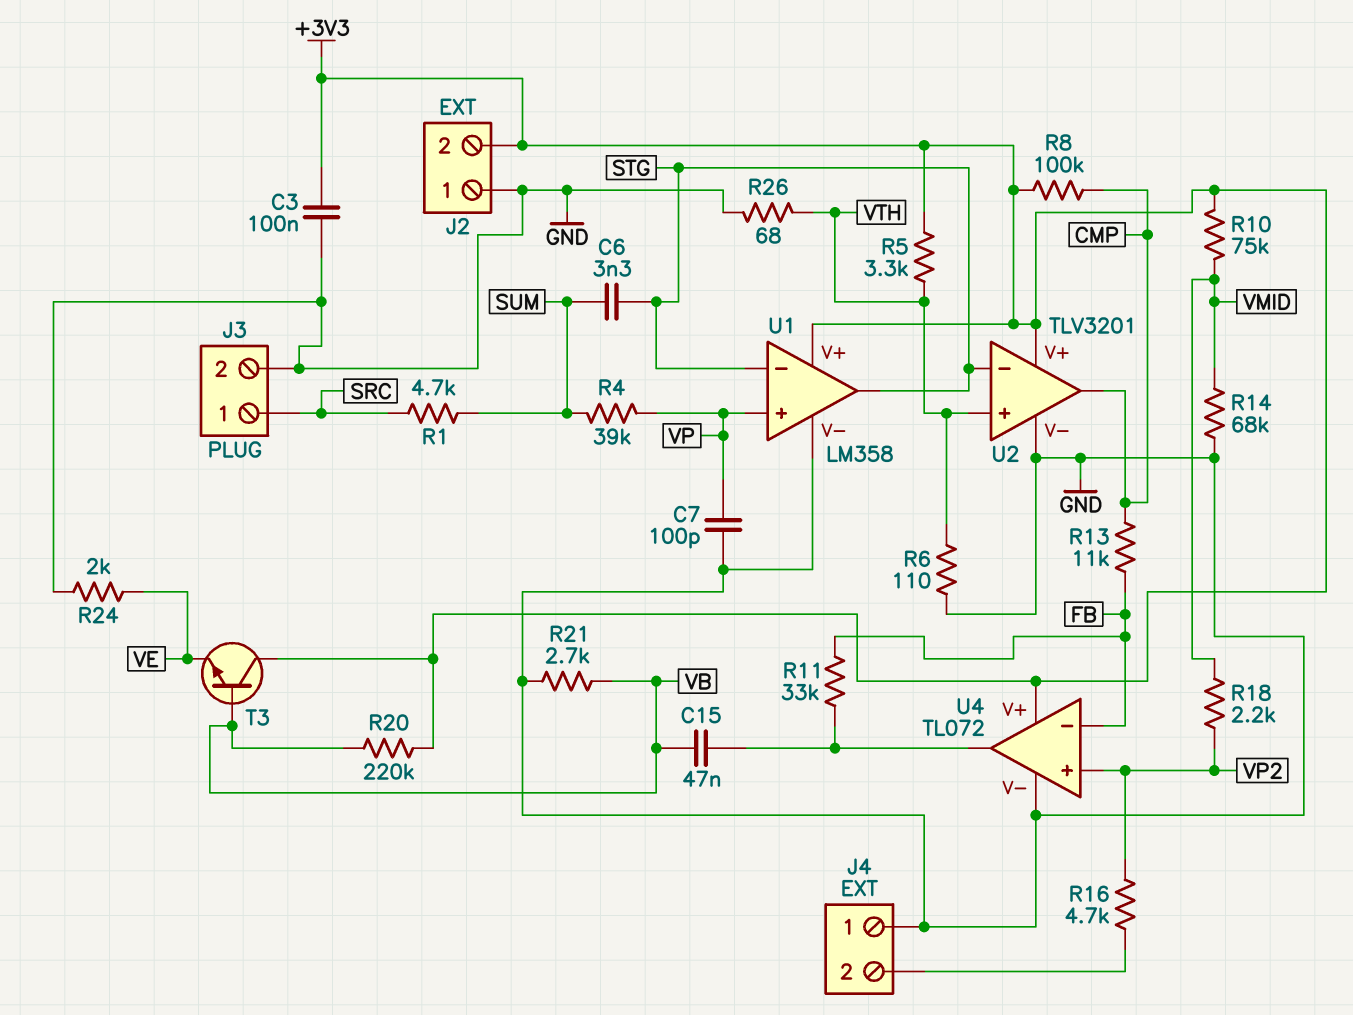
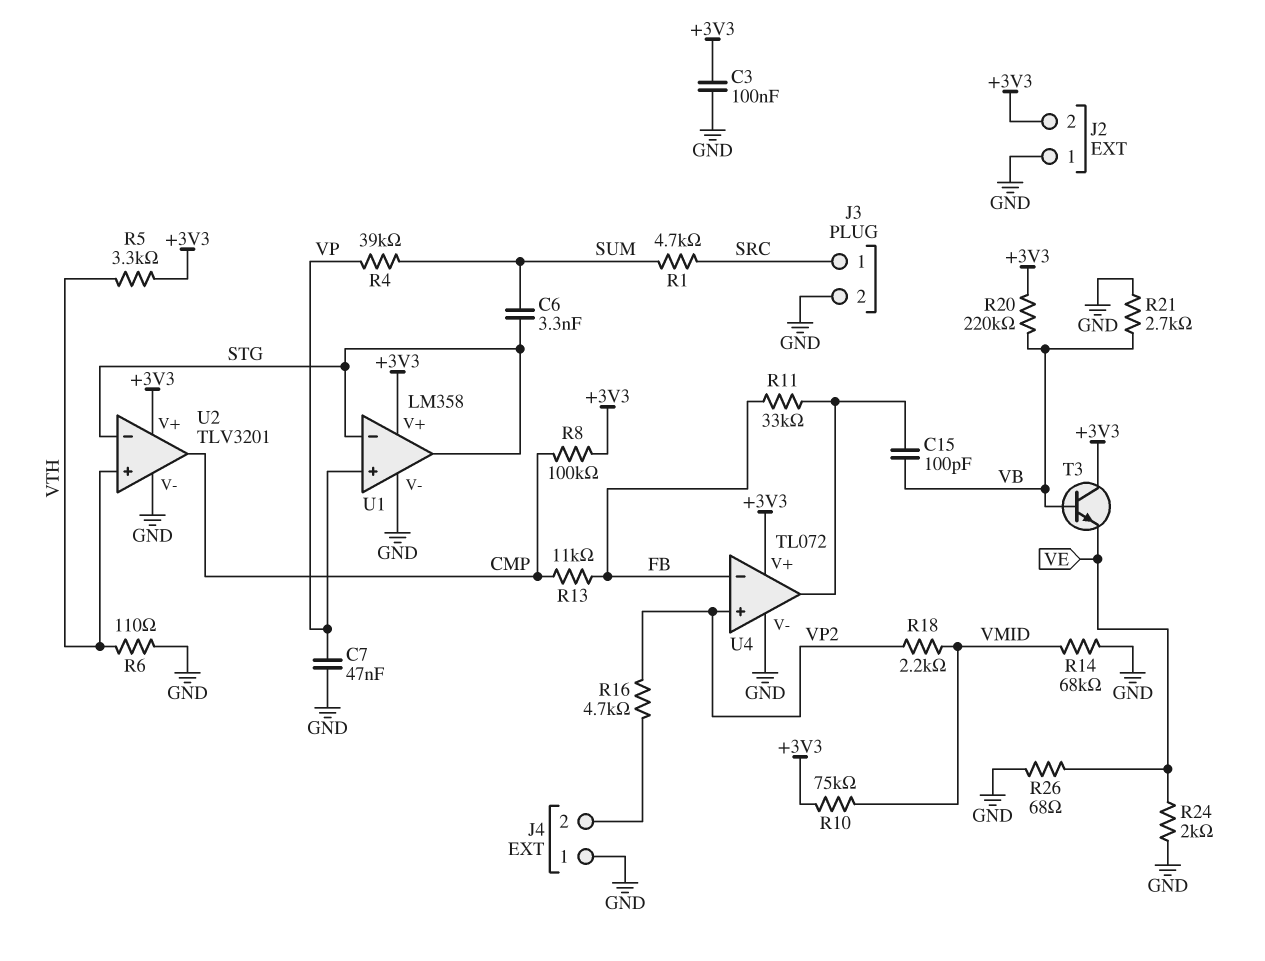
C7: 100pF (GND, VP) -> 47nF (GND, VP)
C15: 47nF (U4/out, VB) -> 100pF (U4/out, VB)
R26: 68 (GND, VTH) -> 68 (GND, VE)

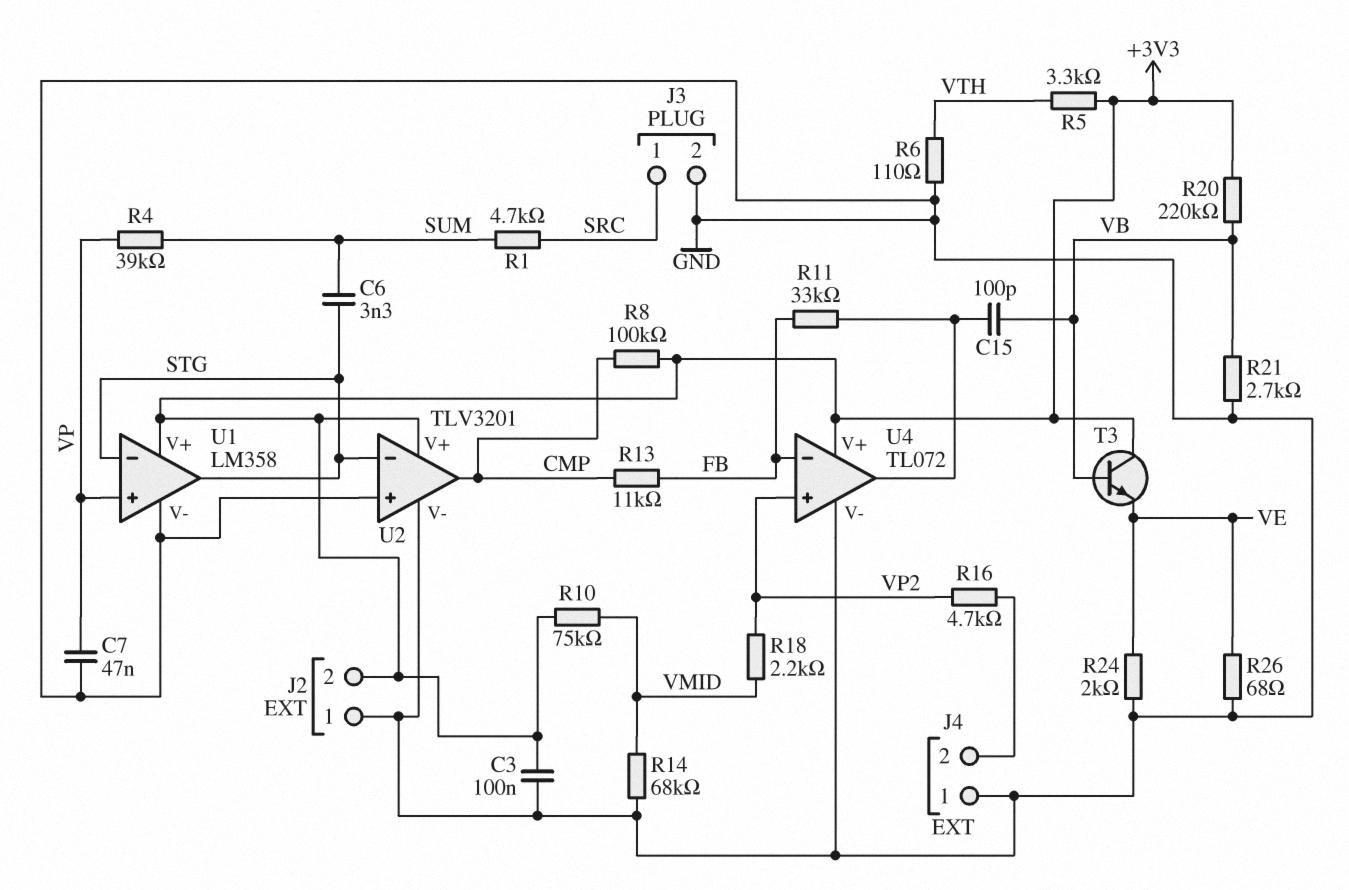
U2 pin in+: VTH -> GND

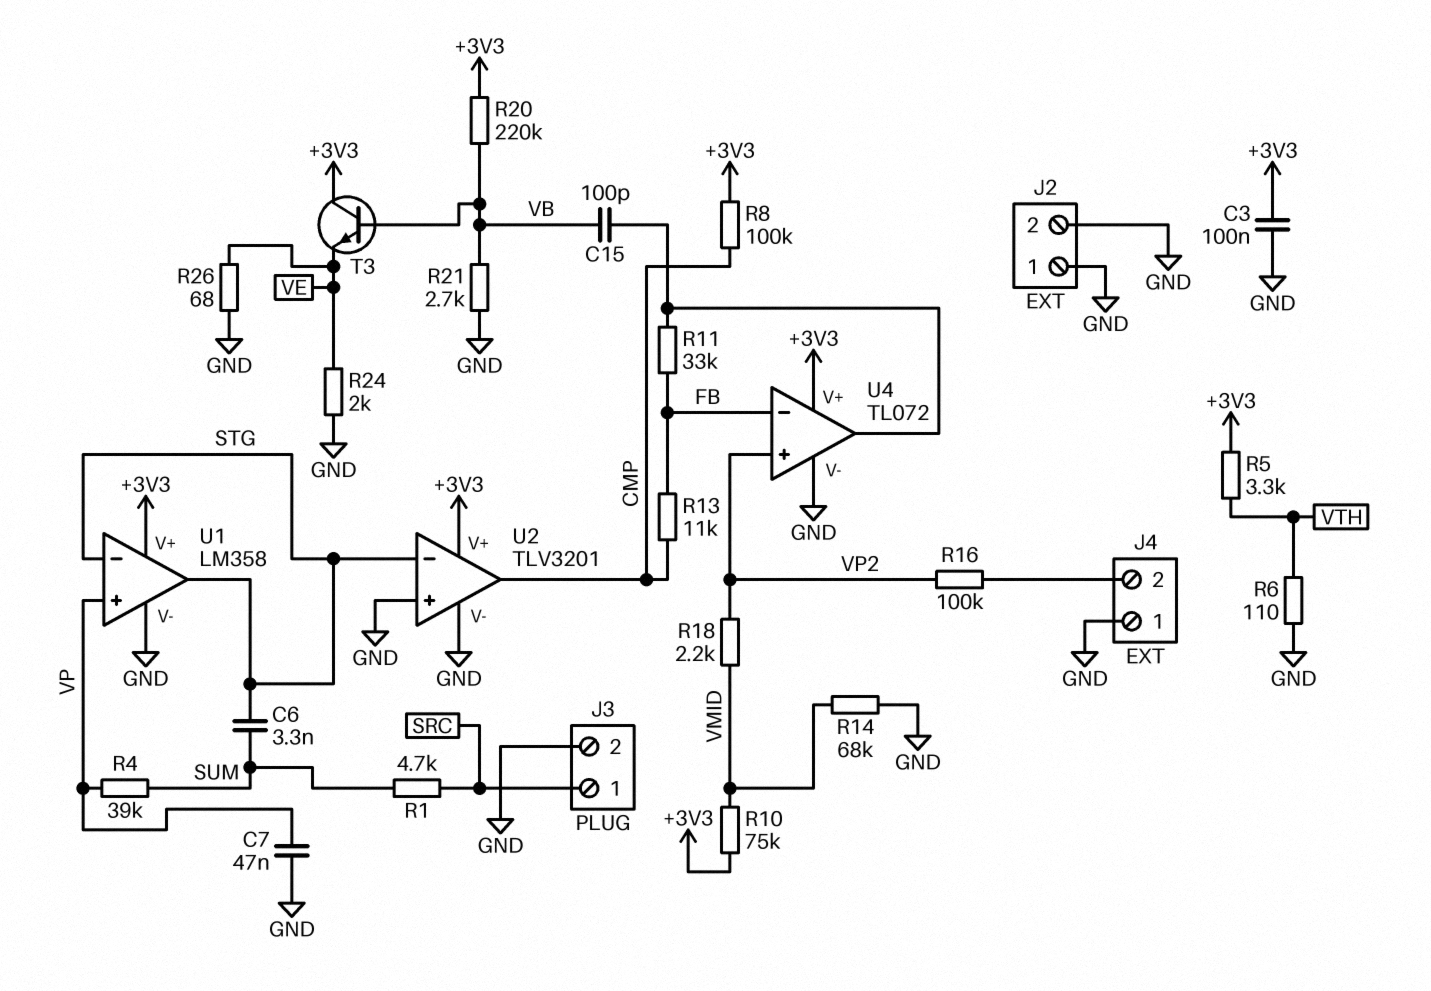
J2 pin 2: +3V3 -> GND
R16: 4.7k (J4/2, VP2) -> 100k (J4/2, VP2)

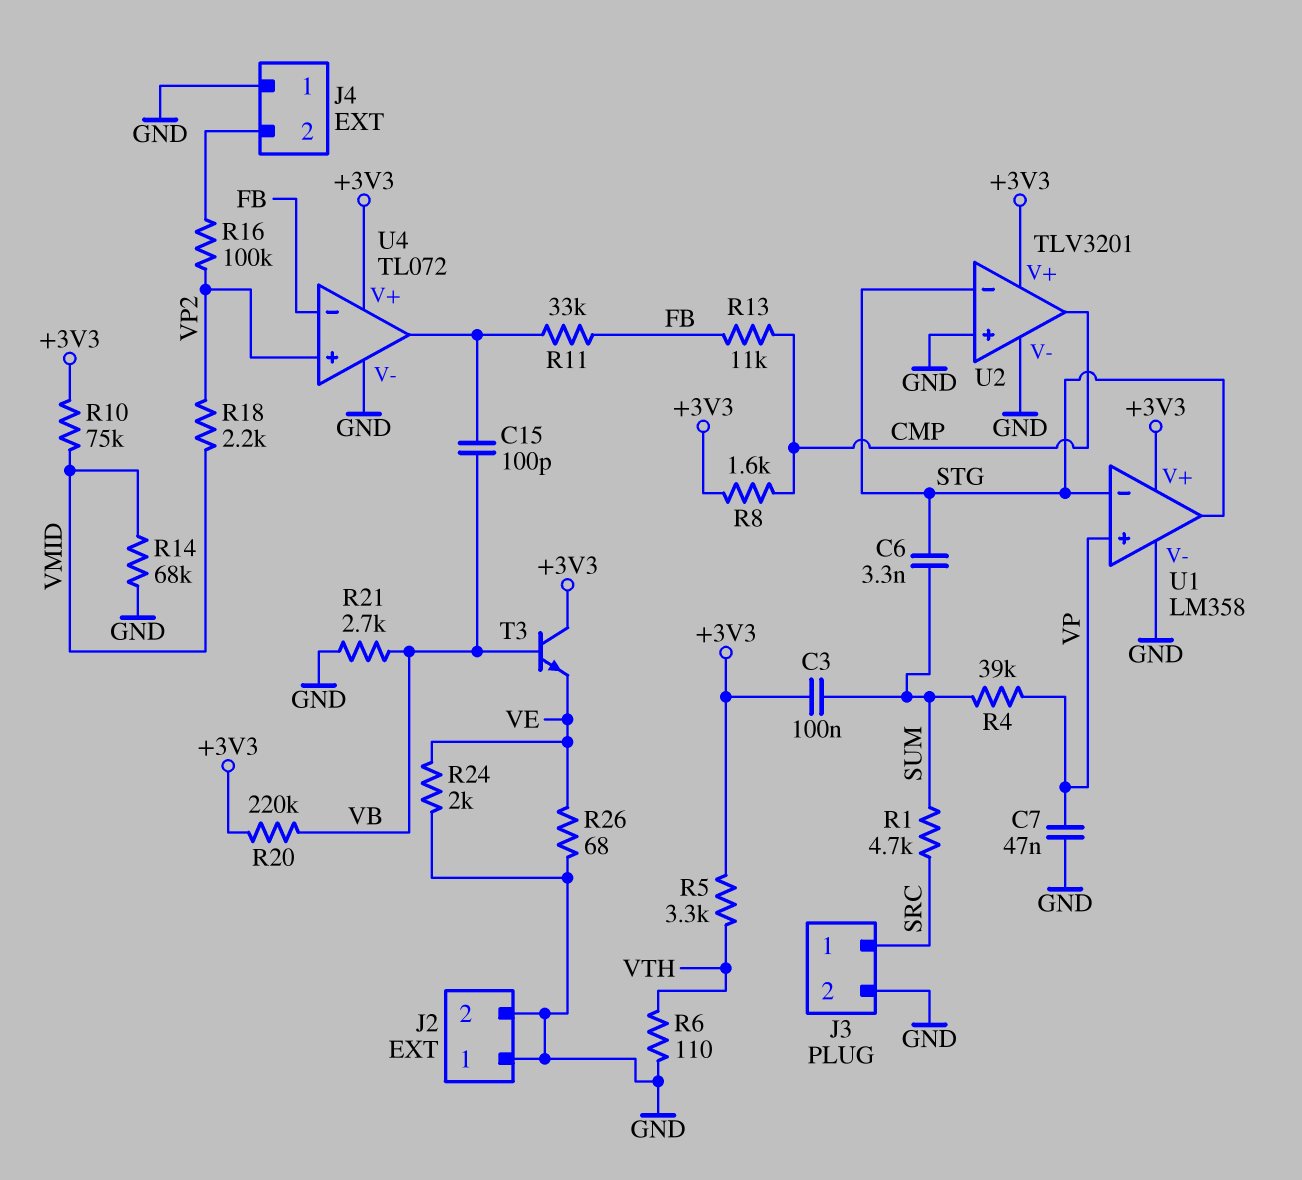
C3: 100nF (+3V3, GND) -> 100nF (+3V3, SUM)
R8: 100k (+3V3, CMP) -> 1.6k (+3V3, CMP)

